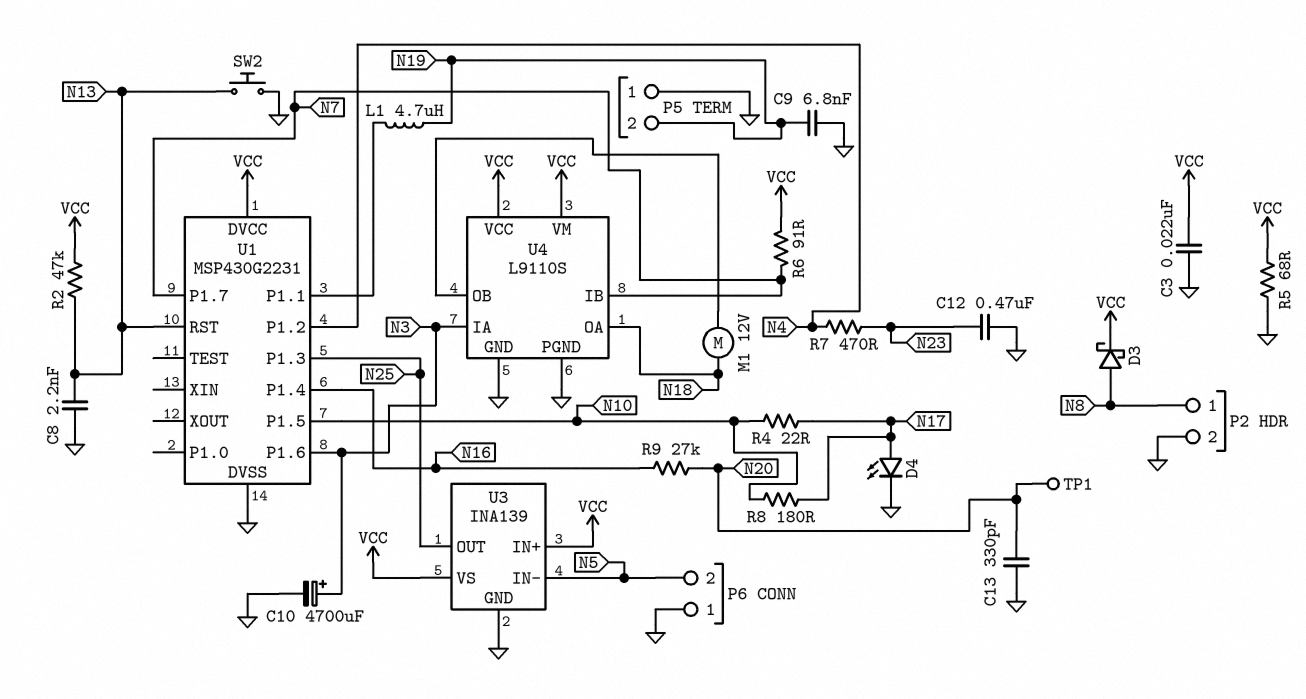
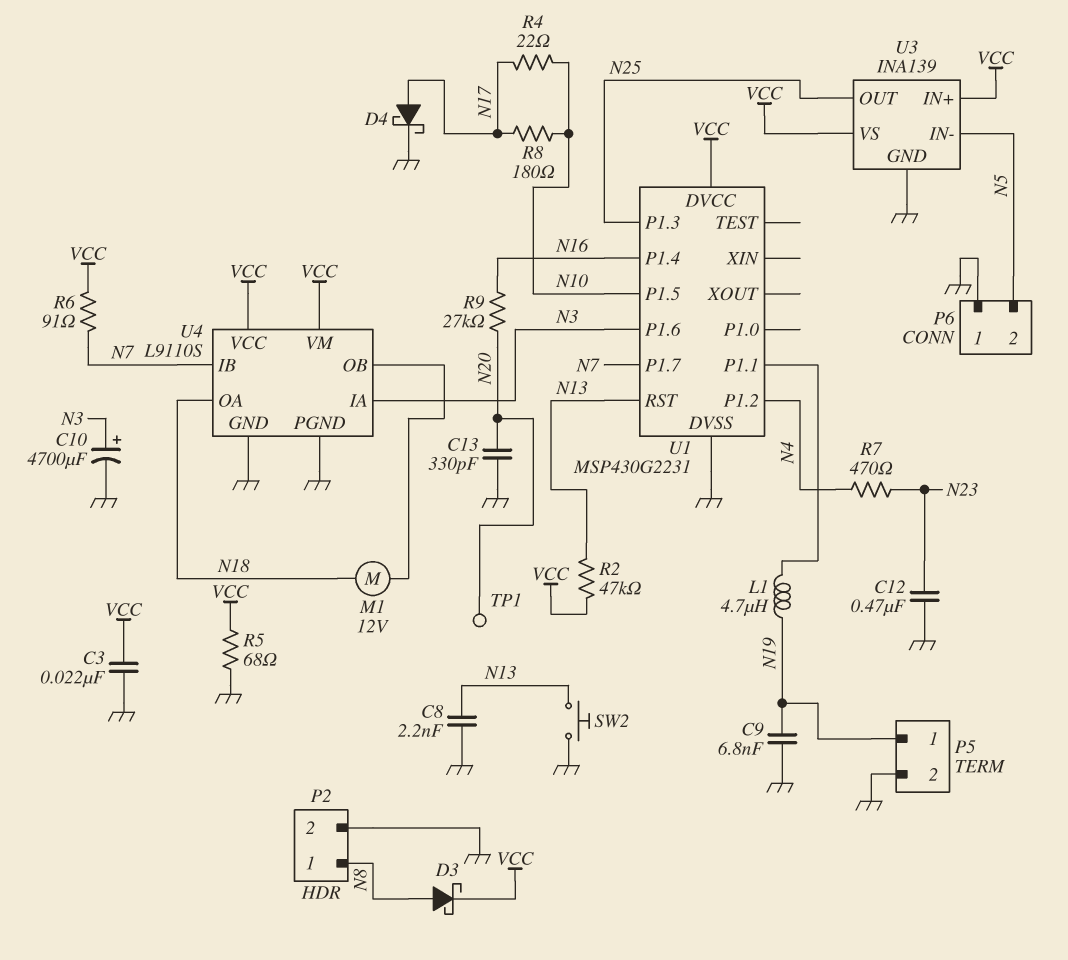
D4: LED (A N17, K GND) -> schottky (A N17, K GND)
P5 pin 1: GND -> N19
P5 pin 2: N19 -> GND

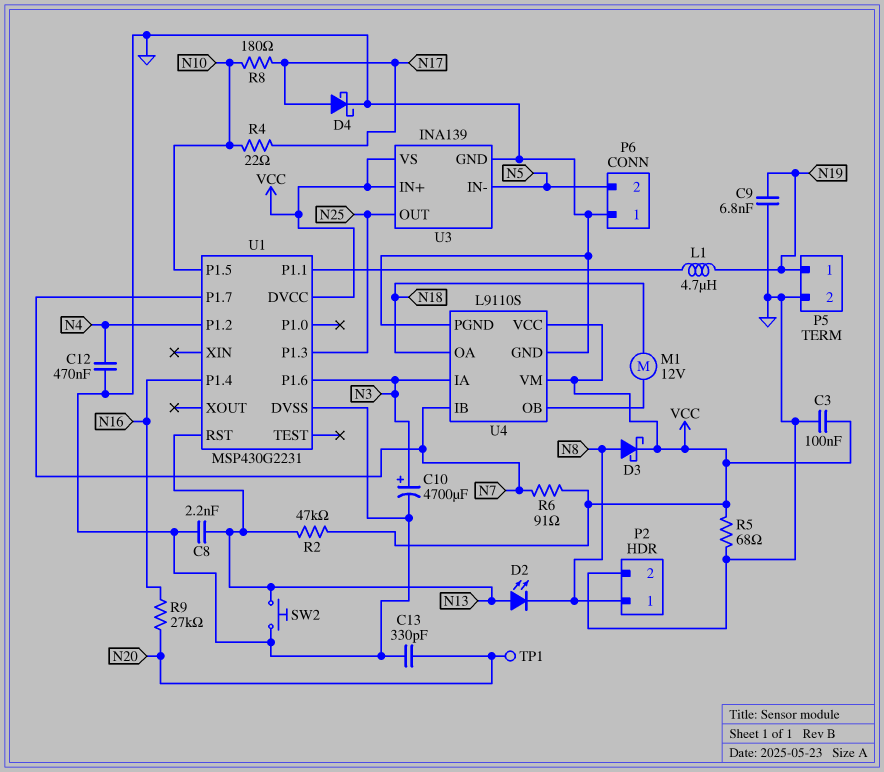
C3: 22nF (GND, VCC) -> 100nF (GND, VCC)
C12: 470nF (GND, N23) -> 470nF (GND, N4)
D2: none -> LED (A N13, K N8)
R7: 470 (N4, N23) -> none

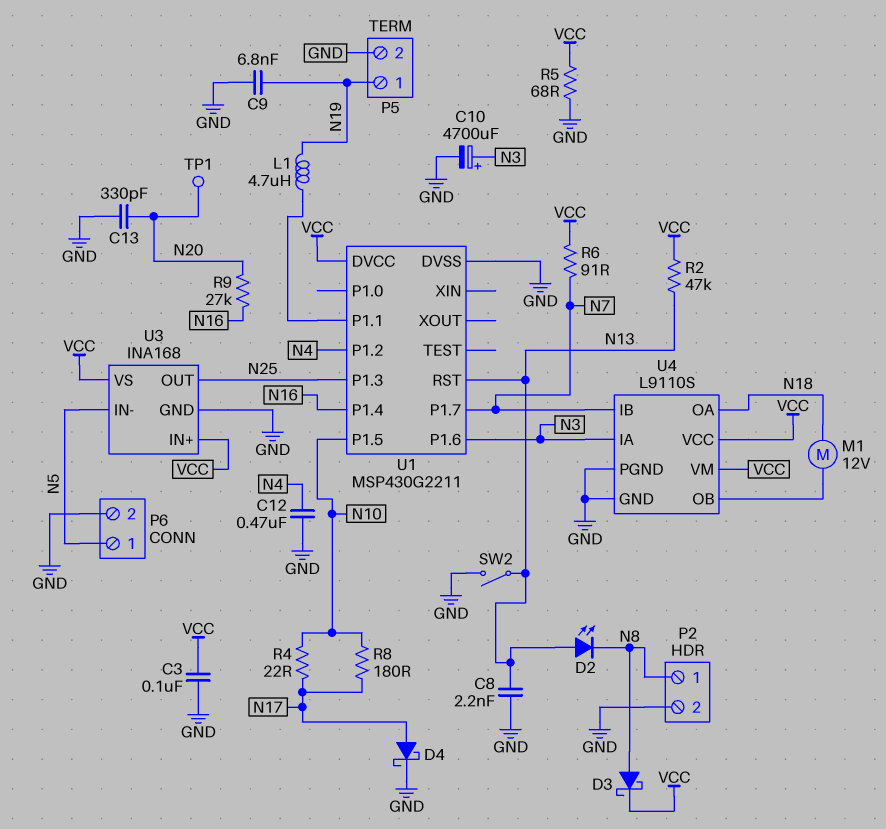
P6 pin 1: GND -> N5
P6 pin 2: N5 -> GND
SW2: button (GND, N13) -> switch (GND, N13)
U1: MSP430G2231 -> MSP430G2211
U3: INA139 -> INA168

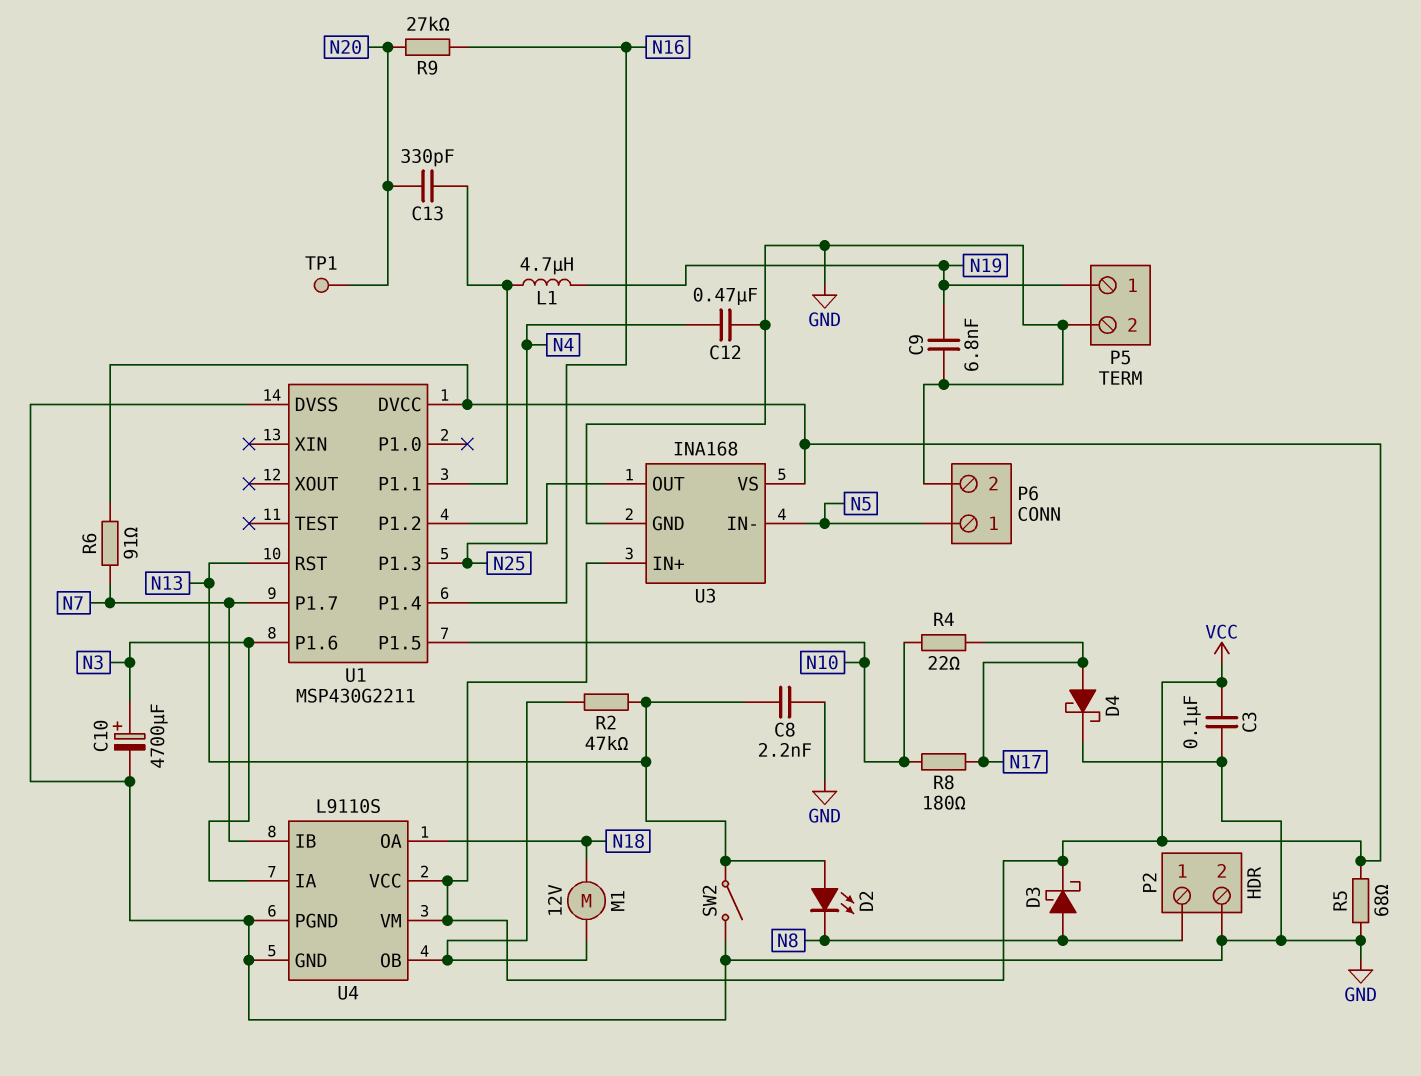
C13: 330pF (GND, N20) -> 330pF (N20, U1/P1.1)
R2: 47k (N13, VCC) -> 47k (N13, U4/OB)

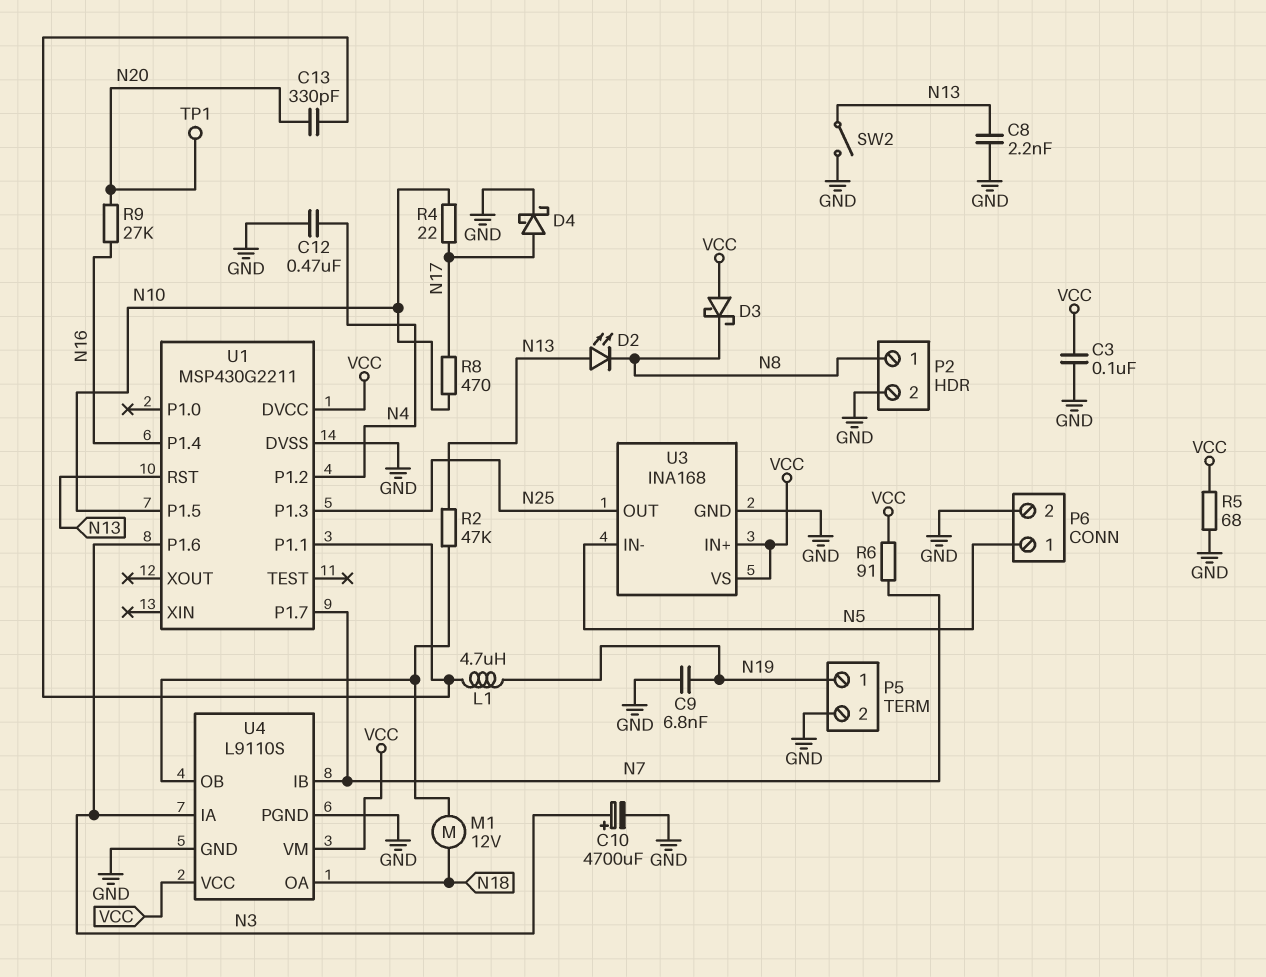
D3: schottky (A N8, K VCC) -> schottky (A VCC, K N8)
R8: 180 (N10, N17) -> 470 (N10, N17)

